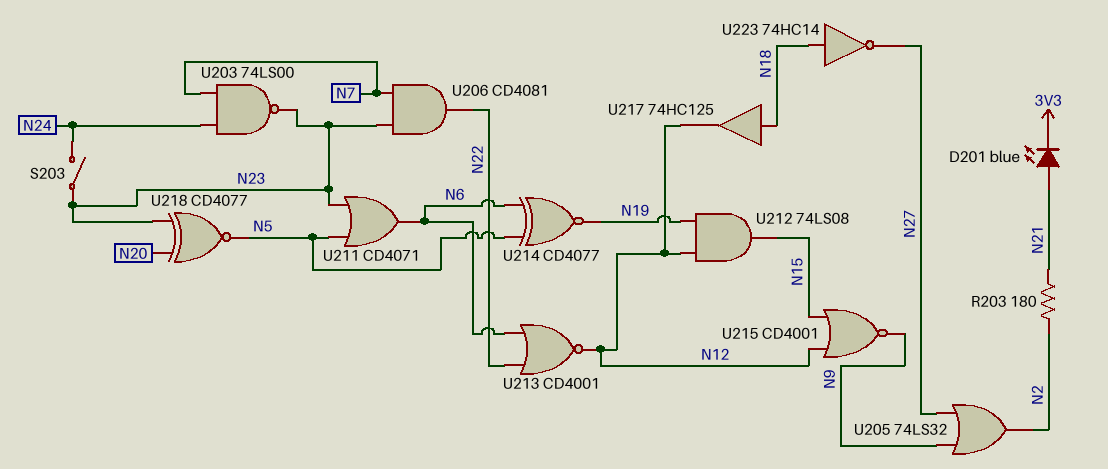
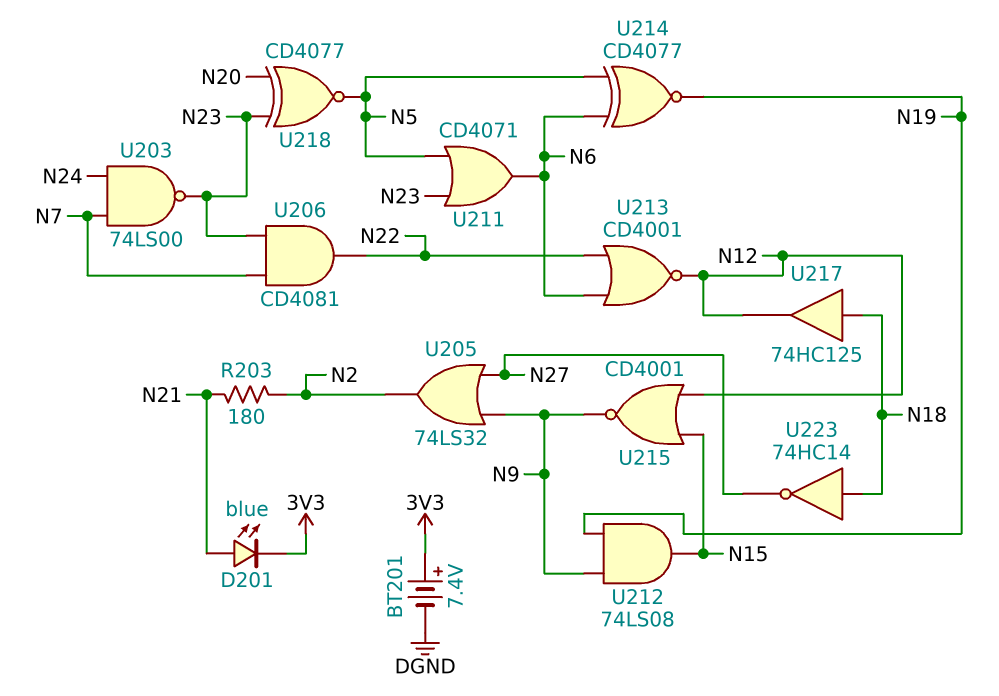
BT201: none -> 7.4V (plus 3V3, minus DGND)
S203: switch (N23, N24) -> none
U212: AND 74LS08 (in N12, in N19, out N15) -> AND 74LS08 (in N9, in N19, out N15)

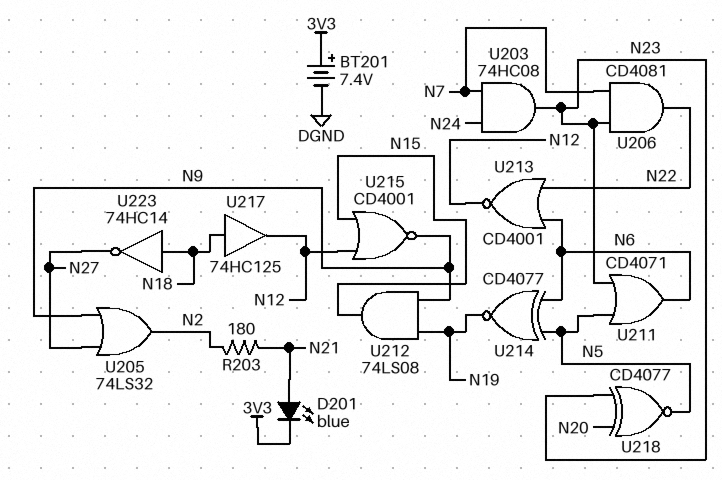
U203: NAND 74LS00 (in N7, in N24, out N23) -> AND 74HC08 (in N7, in N24, out N23)

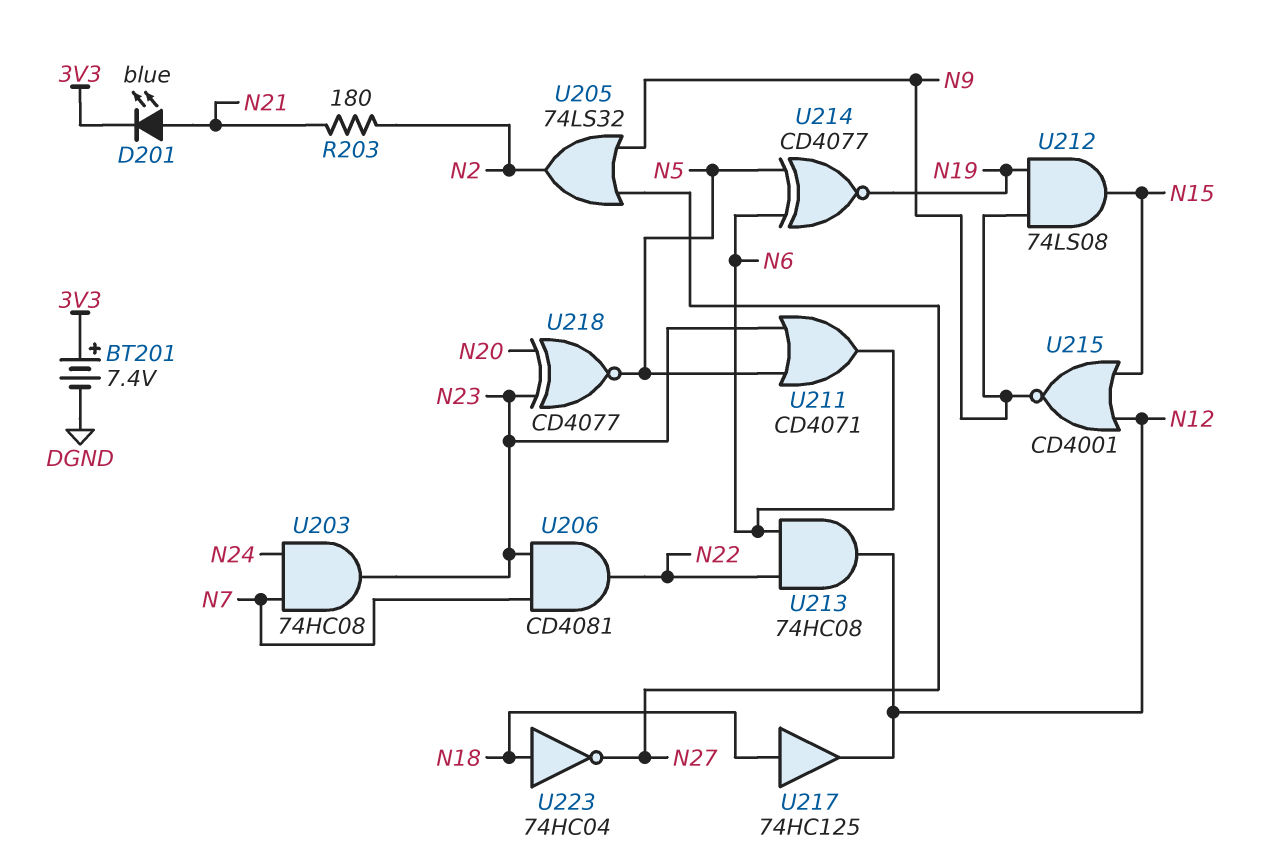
U213: NOR CD4001 (in N6, in N22, out N12) -> AND 74HC08 (in N6, in N22, out N12)
U223: NOT 74HC14 (in N18, out N27) -> NOT 74HC04 (in N18, out N27)

